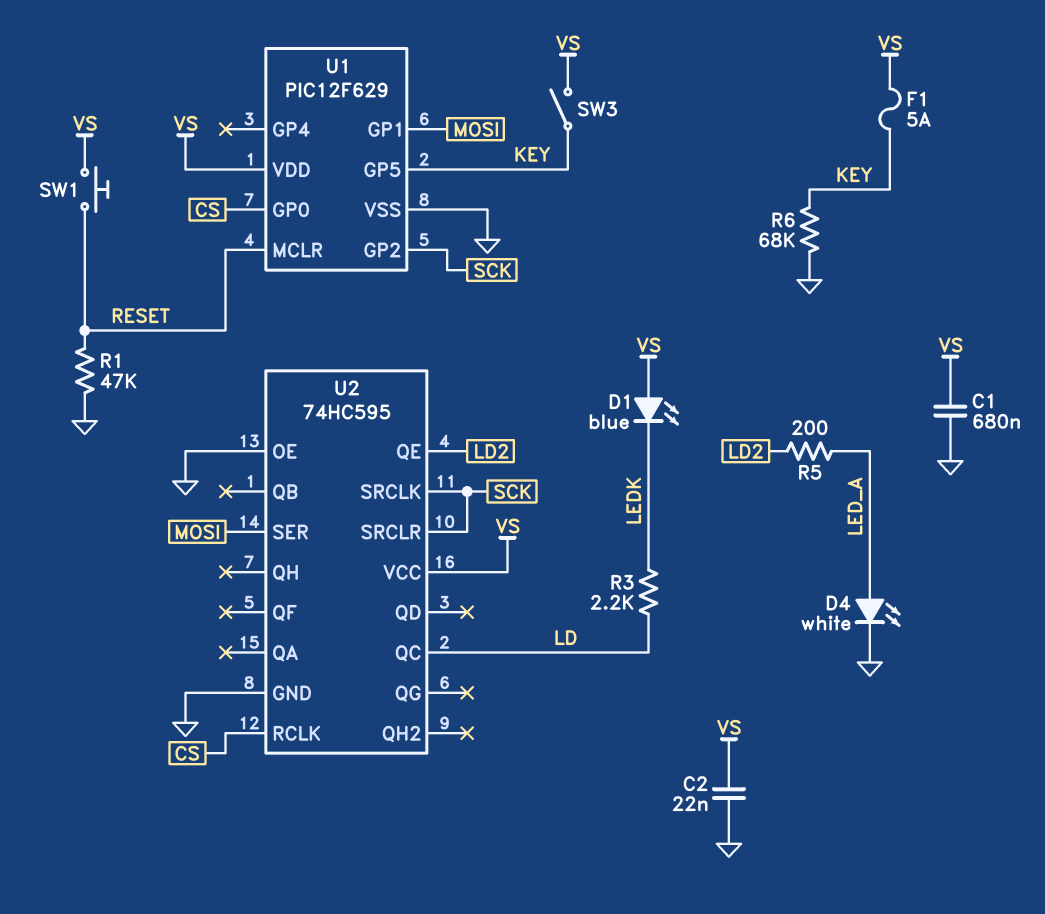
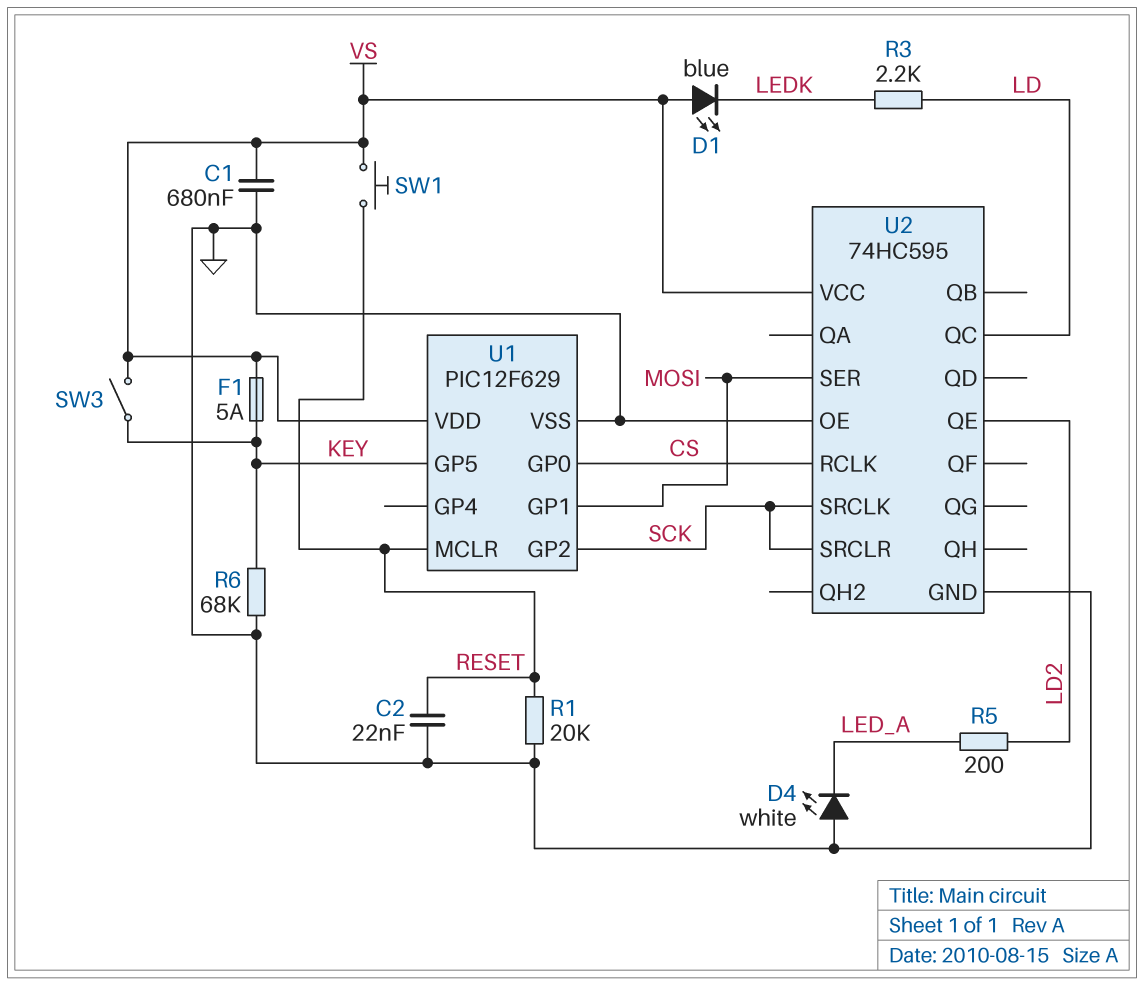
C2: 22nF (GND, VS) -> 22nF (GND, RESET)
D4: LED white (A LED_A, K GND) -> LED white (A GND, K LED_A)
R1: 47k (GND, RESET) -> 20k (GND, RESET)

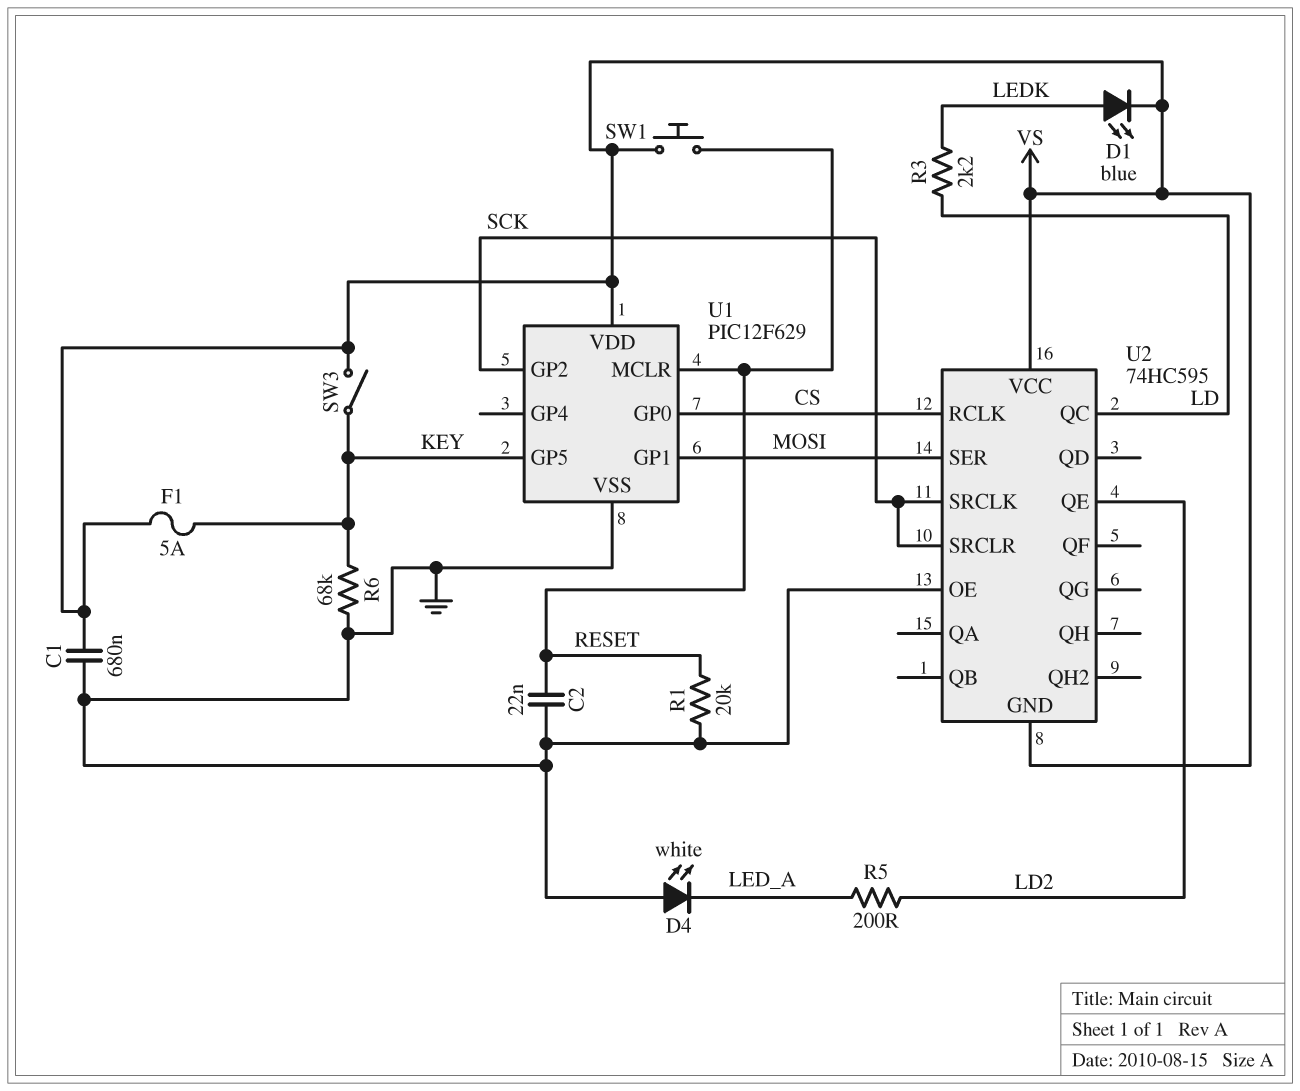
D1: LED blue (A VS, K LEDK) -> LED blue (A LEDK, K VS)
U2 pin GND: GND -> VS

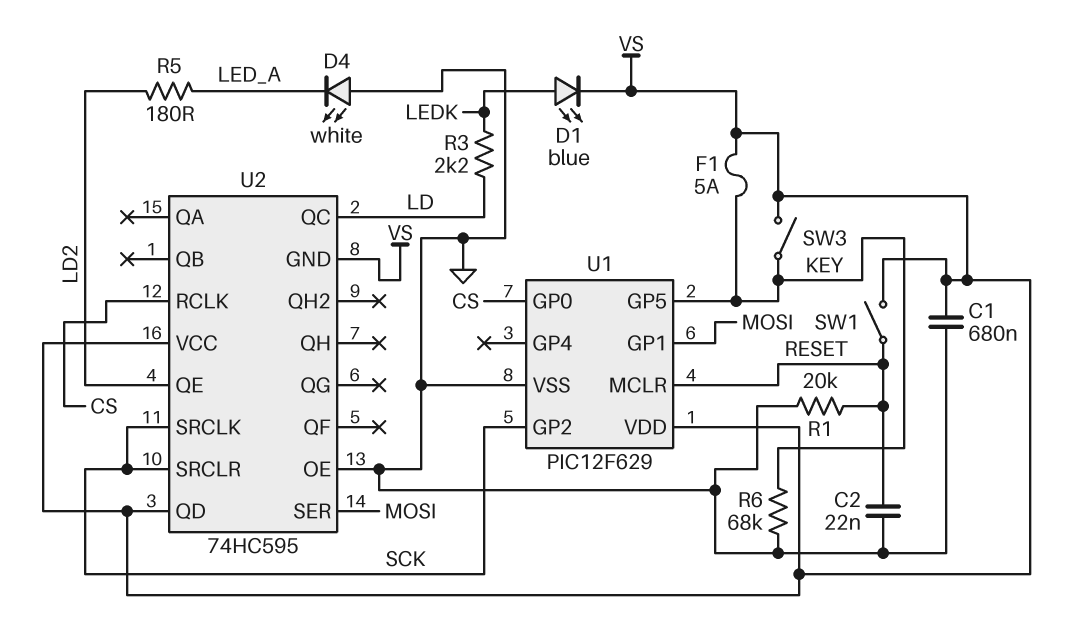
R5: 200 (LD2, LED_A) -> 180 (LD2, LED_A)
SW1: button (RESET, VS) -> switch (RESET, VS)
U2 pin QD: none -> VS

